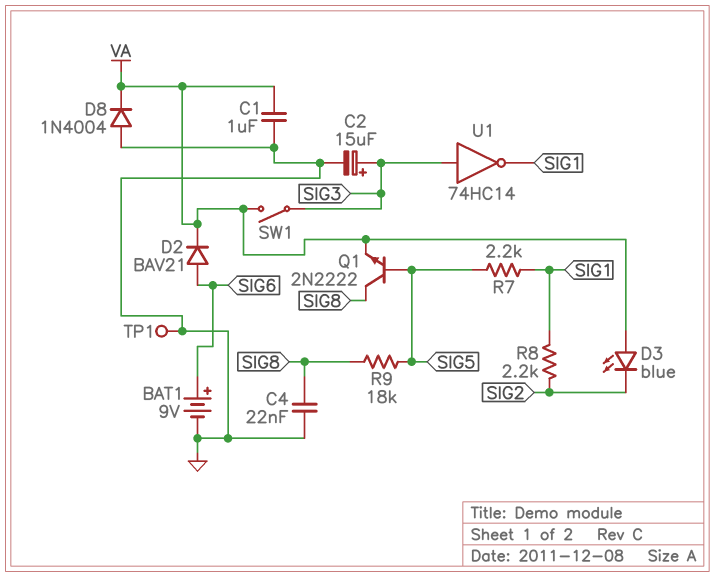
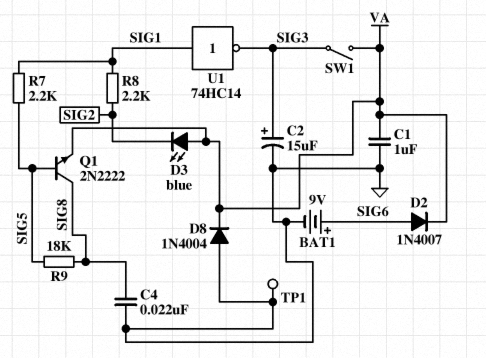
D2: diode BAV21 (A SIG6, K VA) -> diode 1N4007 (A SIG6, K VA)
U1: NOT 74HC14 (in SIG3, out SIG1) -> NOT 74HC14 (in SIG1, out SIG3)

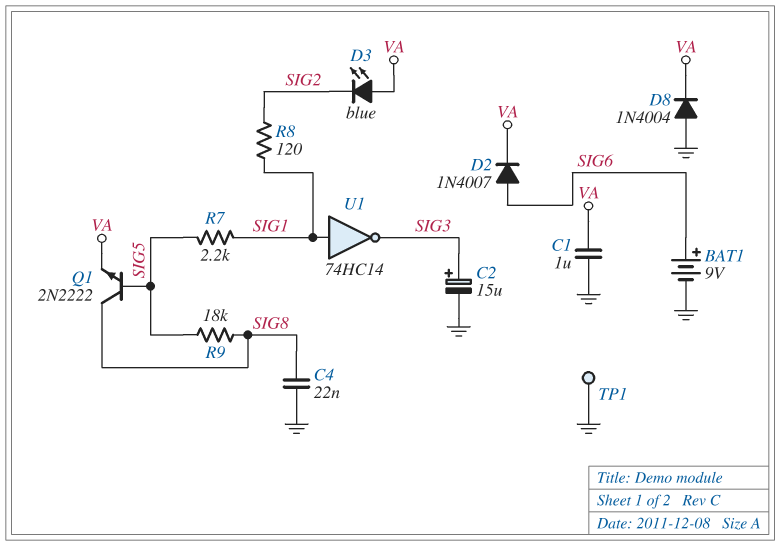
R8: 2.2k (SIG1, SIG2) -> 120 (SIG1, SIG2)
SW1: switch (SIG3, VA) -> none

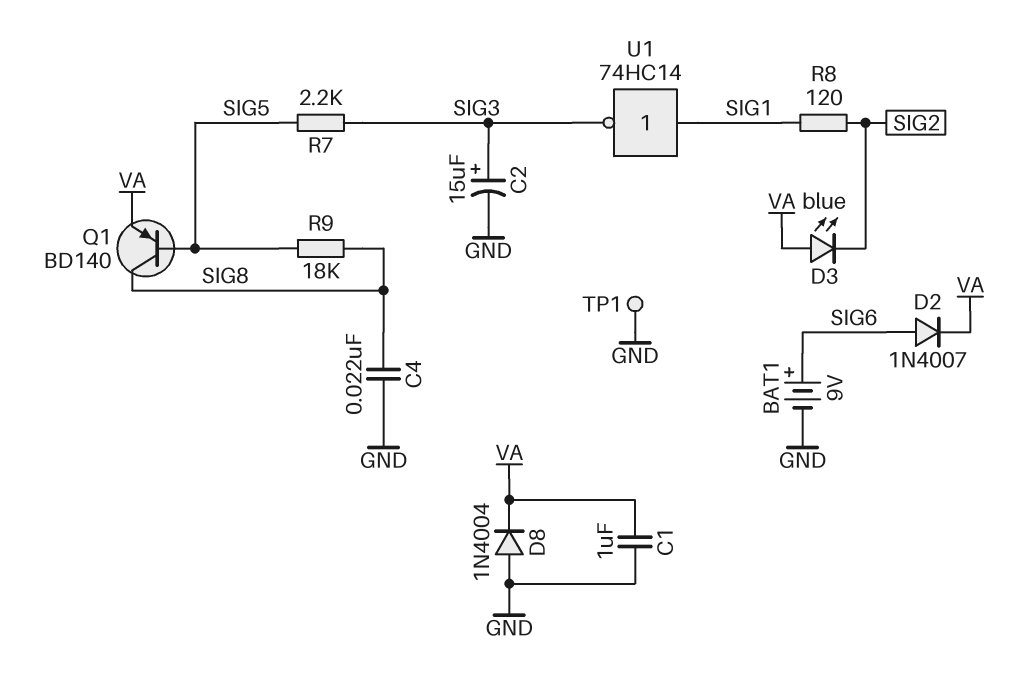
Q1: NPN 2N2222 (B SIG5, C SIG8, E VA) -> PNP BD140 (B SIG5, C SIG8, E VA)
R7: 2.2k (SIG1, SIG5) -> 2.2k (SIG3, SIG5)

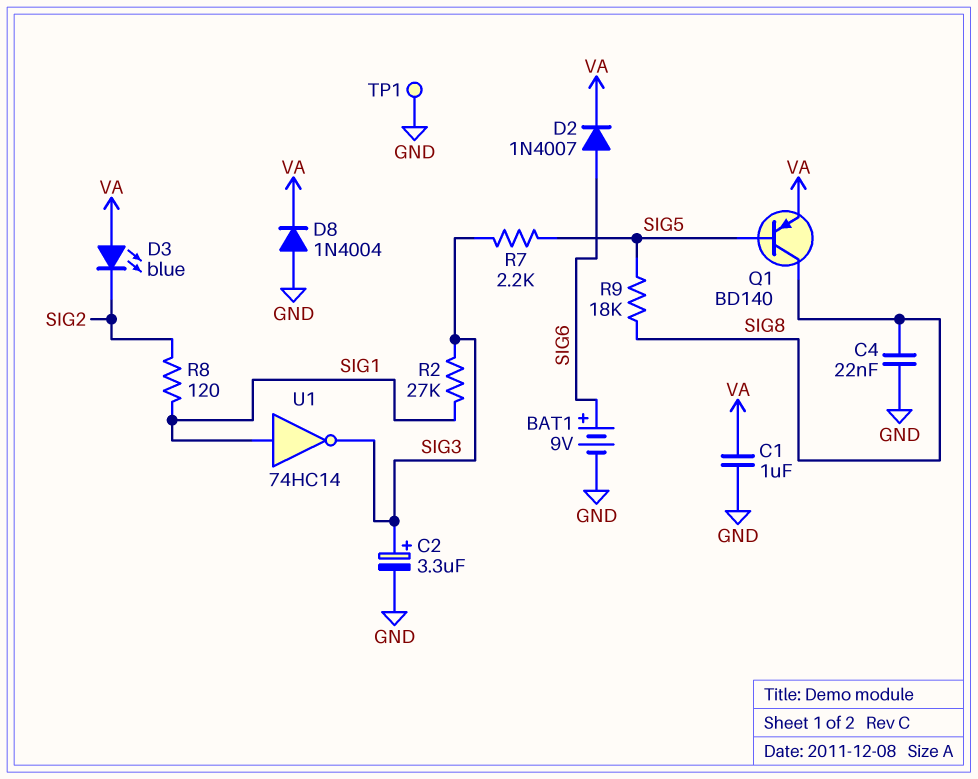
C2: 15uF (plus SIG3, minus GND) -> 3.3uF (plus SIG3, minus GND)
R2: none -> 27k (SIG1, SIG3)

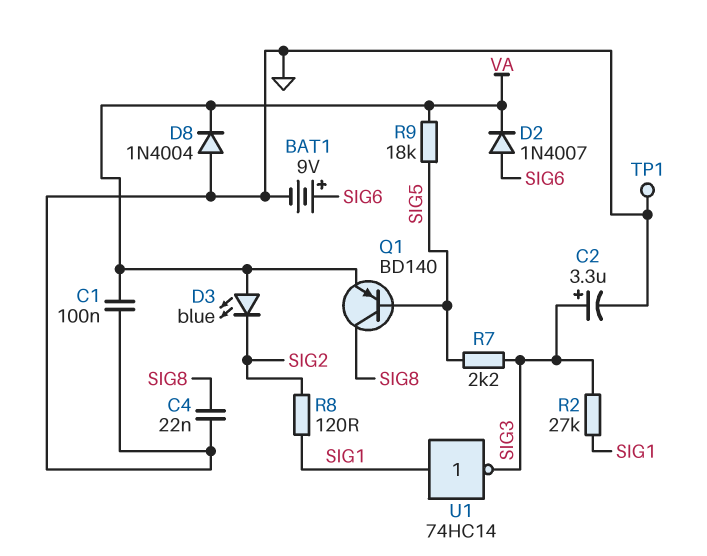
C1: 1uF (GND, VA) -> 100nF (GND, VA)
R9: 18k (SIG5, SIG8) -> 18k (SIG5, VA)

